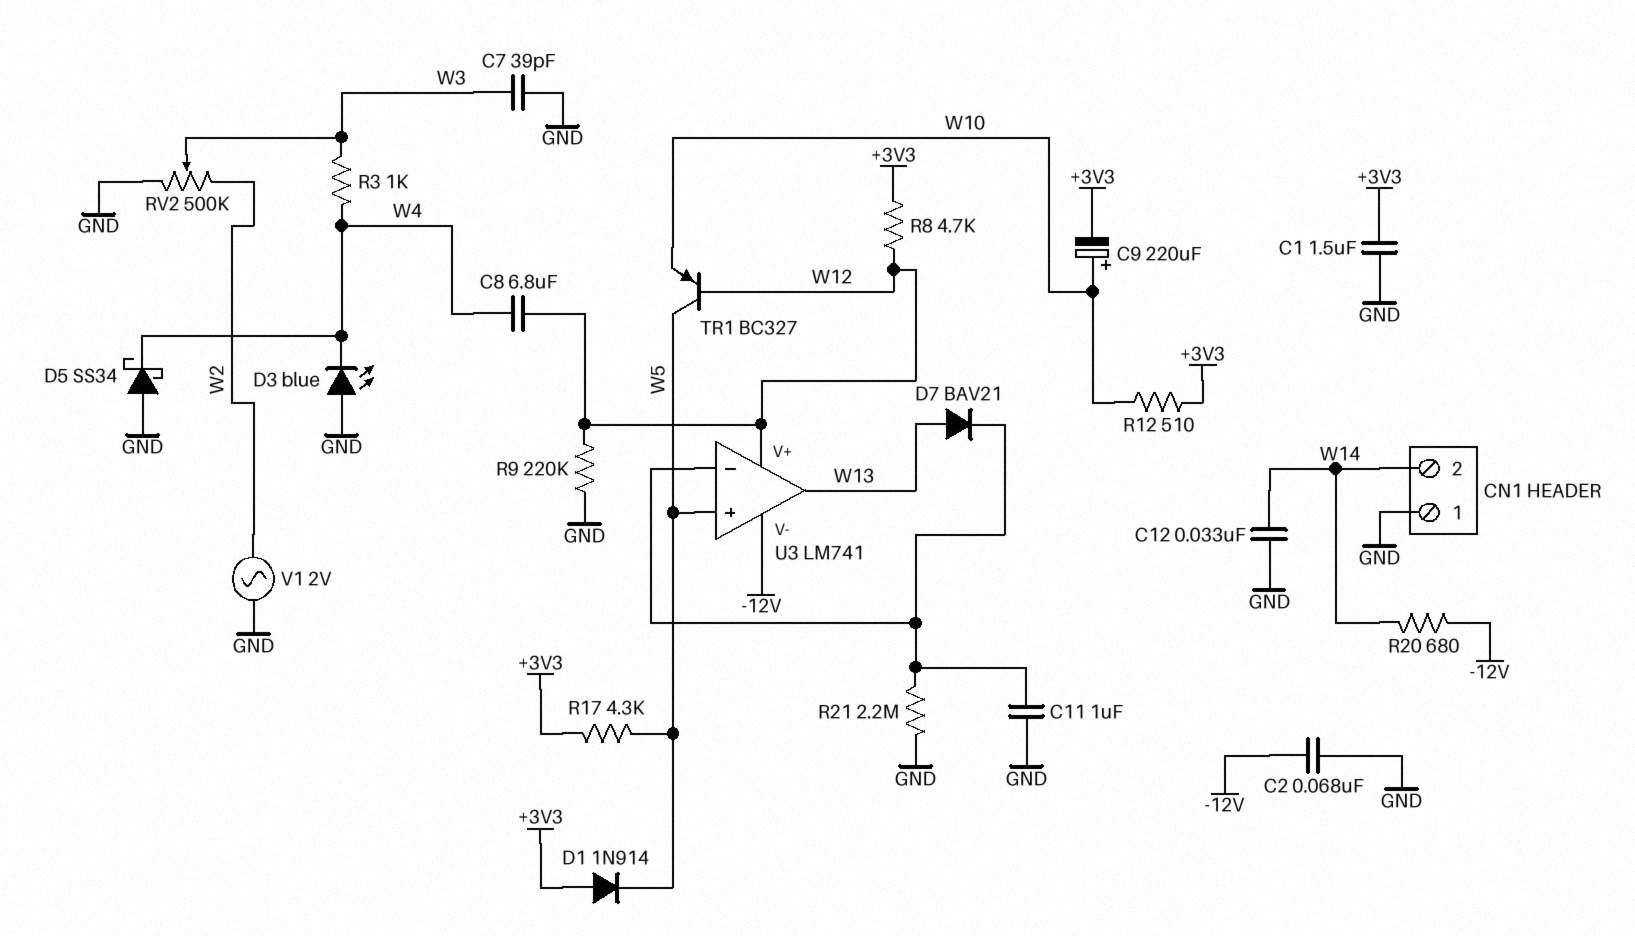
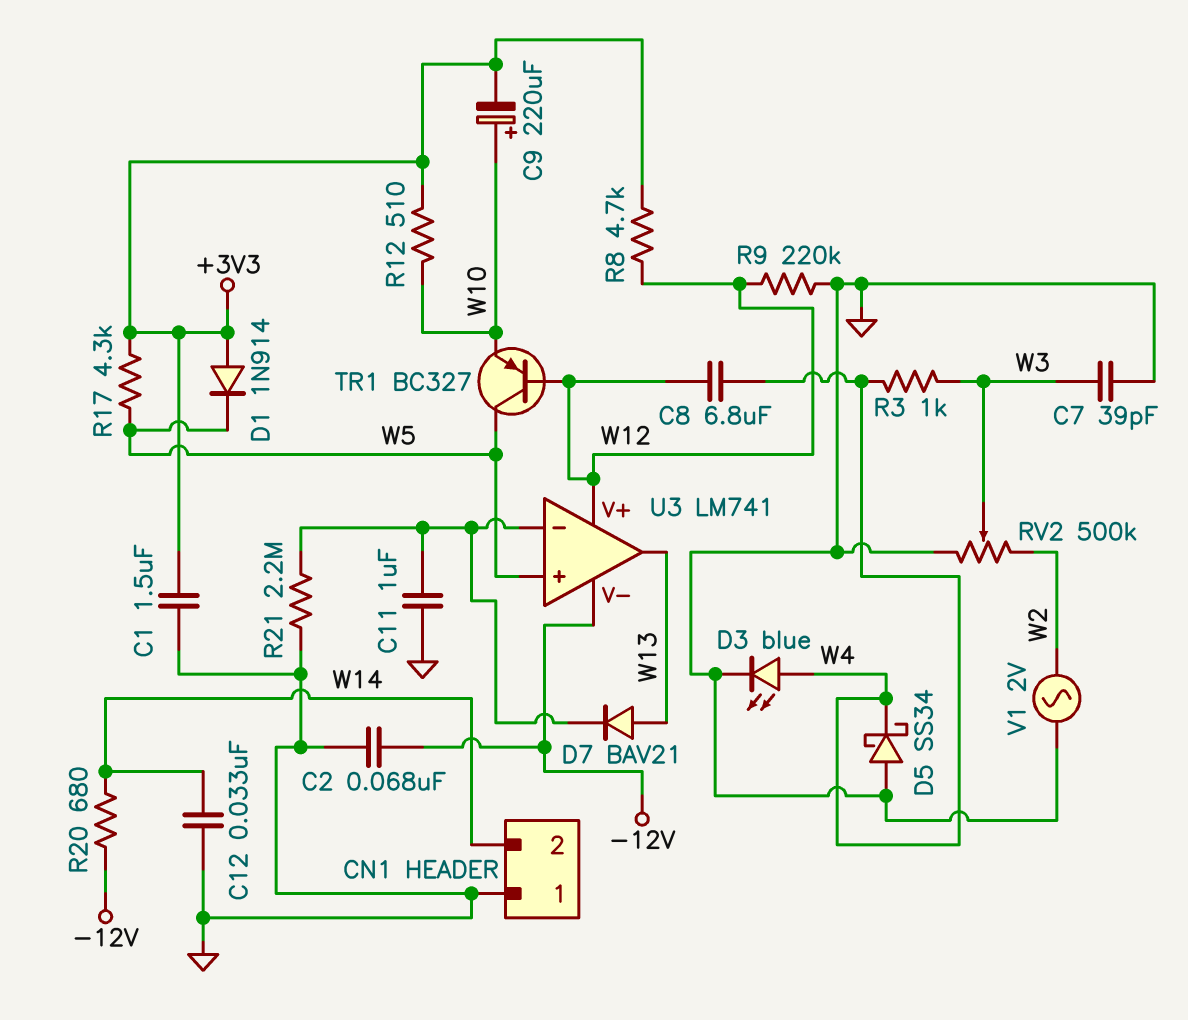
D3: LED blue (A GND, K W4) -> LED blue (A W4, K GND)

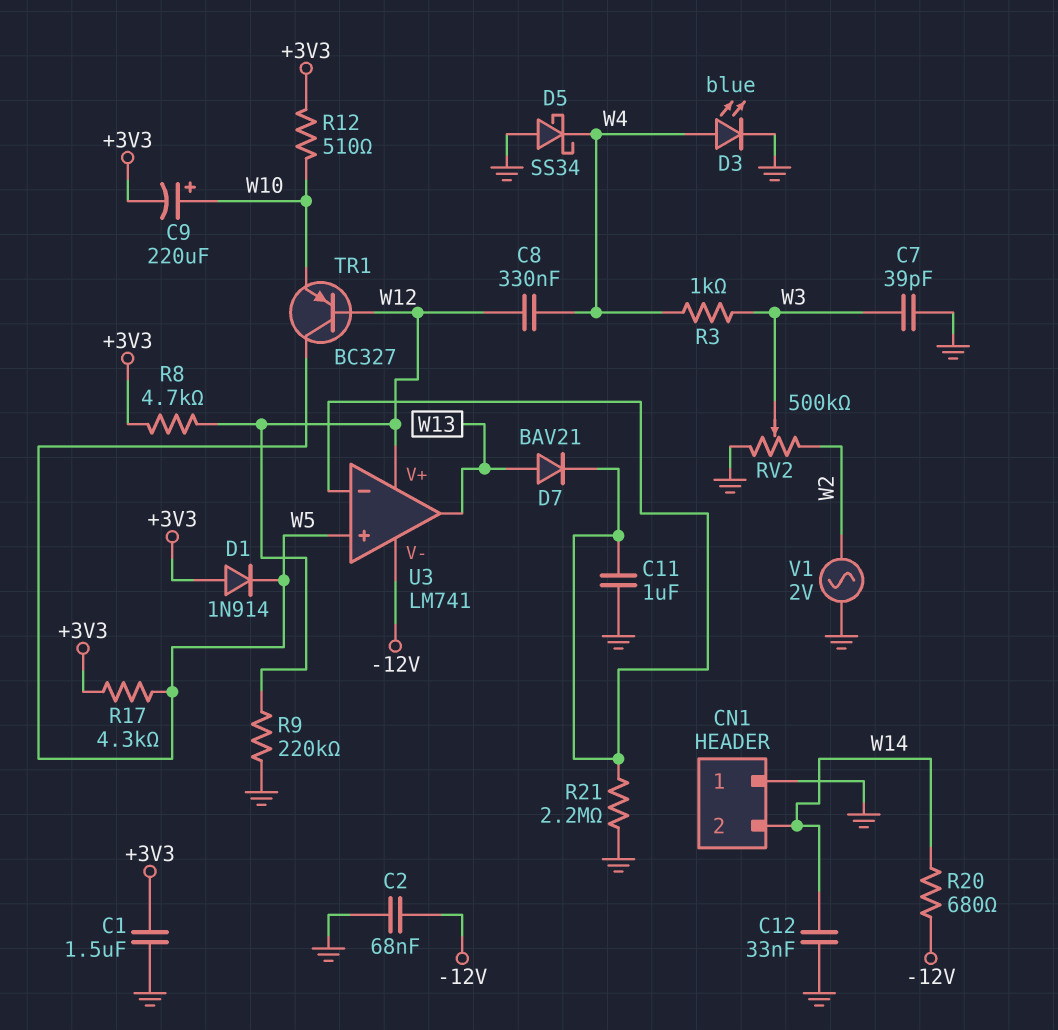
C8: 6.8uF (W4, W12) -> 330nF (W4, W12)

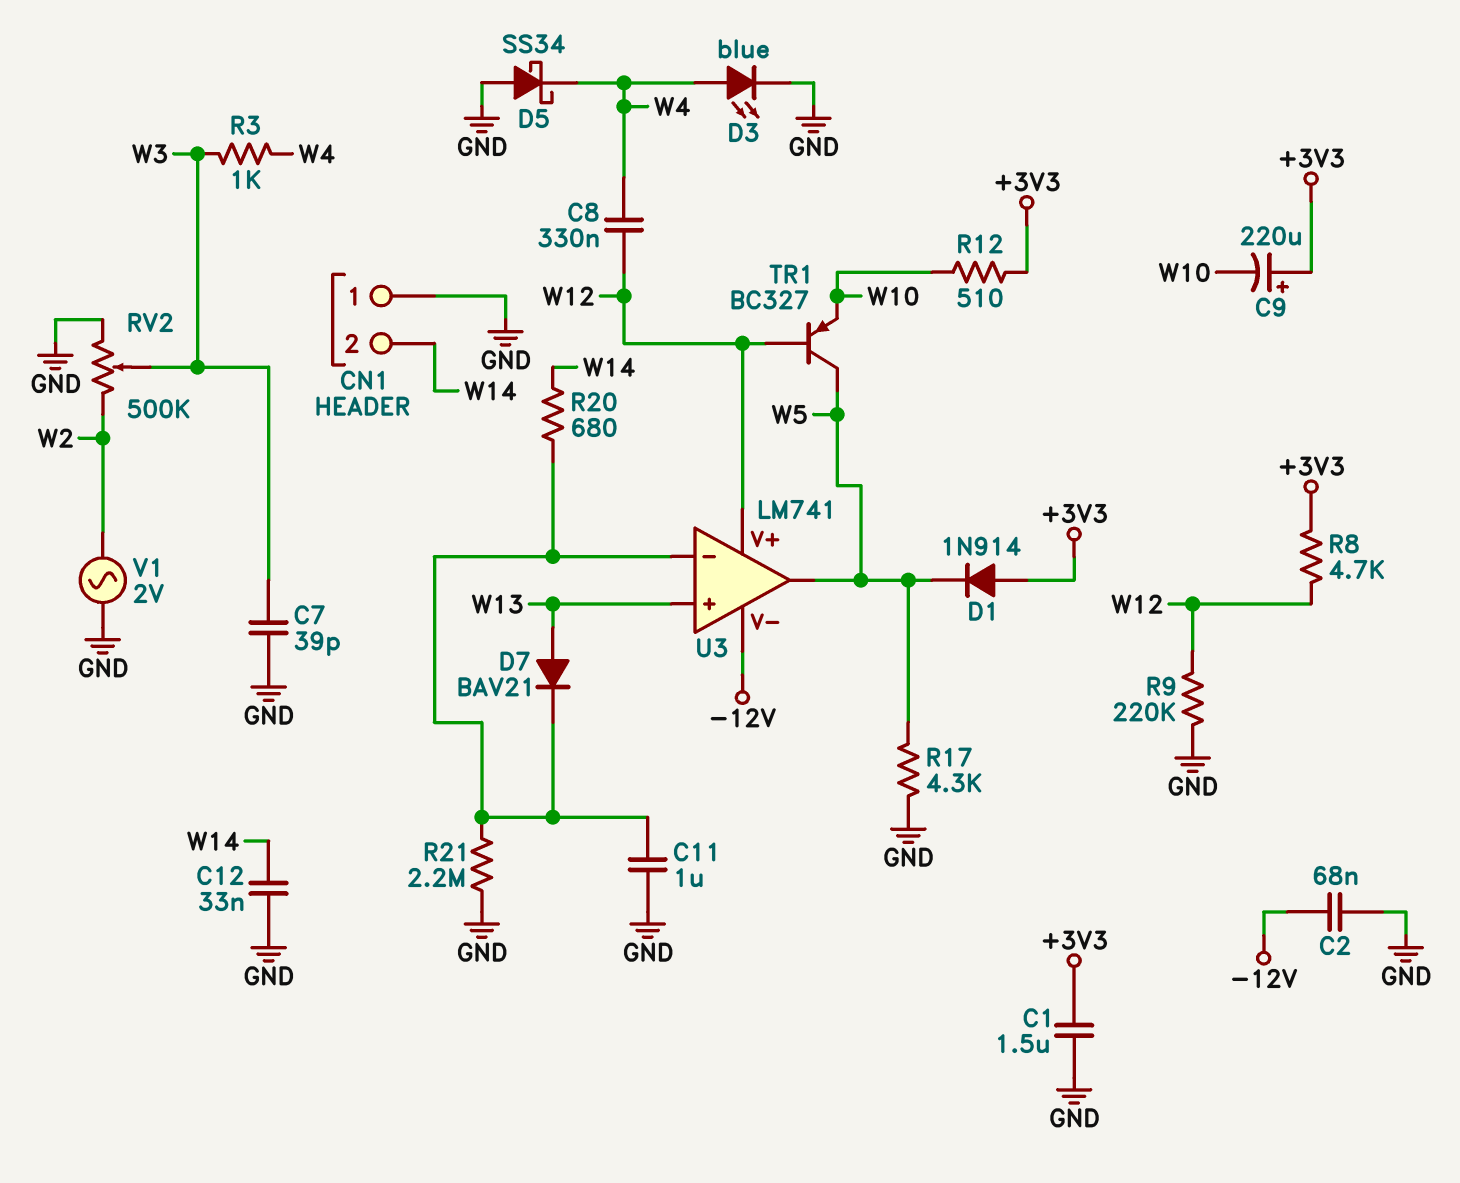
C9: 220uF (plus W10, minus +3V3) -> 220uF (plus +3V3, minus W10)
R17: 4.3k (+3V3, W5) -> 4.3k (GND, W5)
R20: 680 (-12V, W14) -> 680 (U3/in-, W14)
U3 pin in+: W5 -> W13
U3 pin out: W13 -> W5

